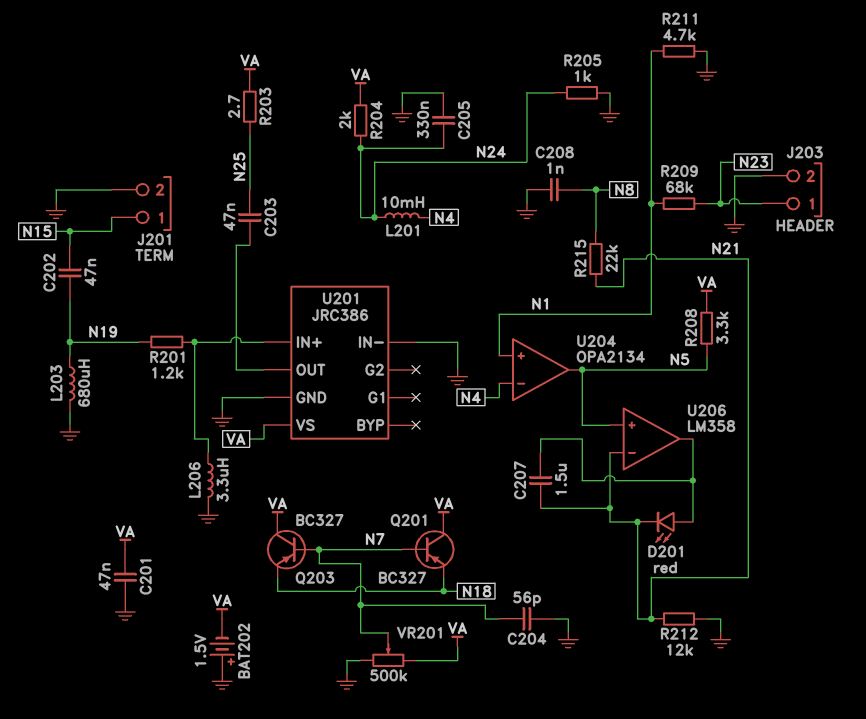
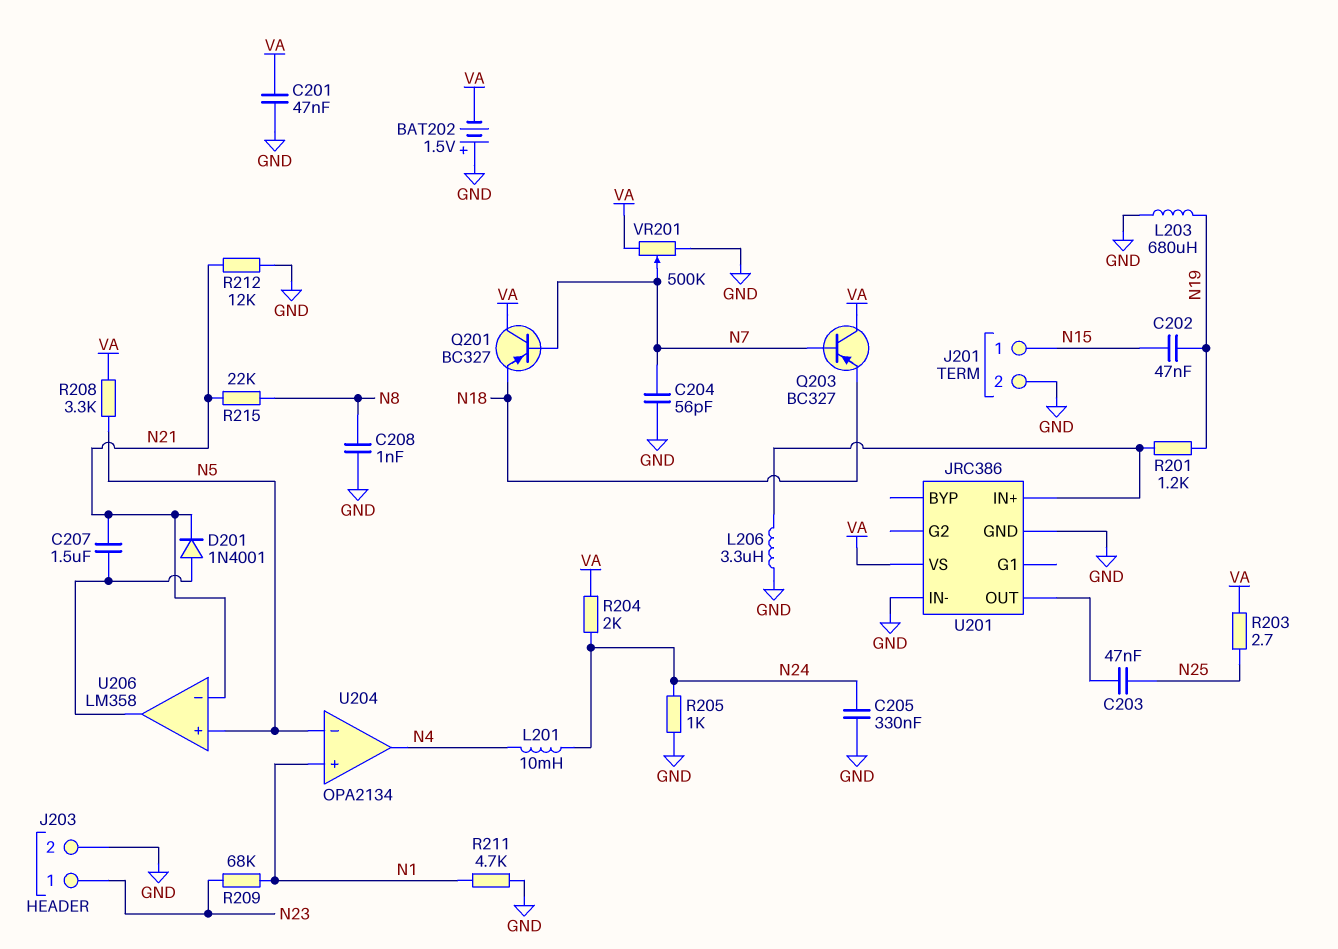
D201: LED red (A U206/out, K N21) -> diode 1N4001 (A U206/out, K N21)
U204 pin in-: N4 -> N5
U204 pin out: N5 -> N4

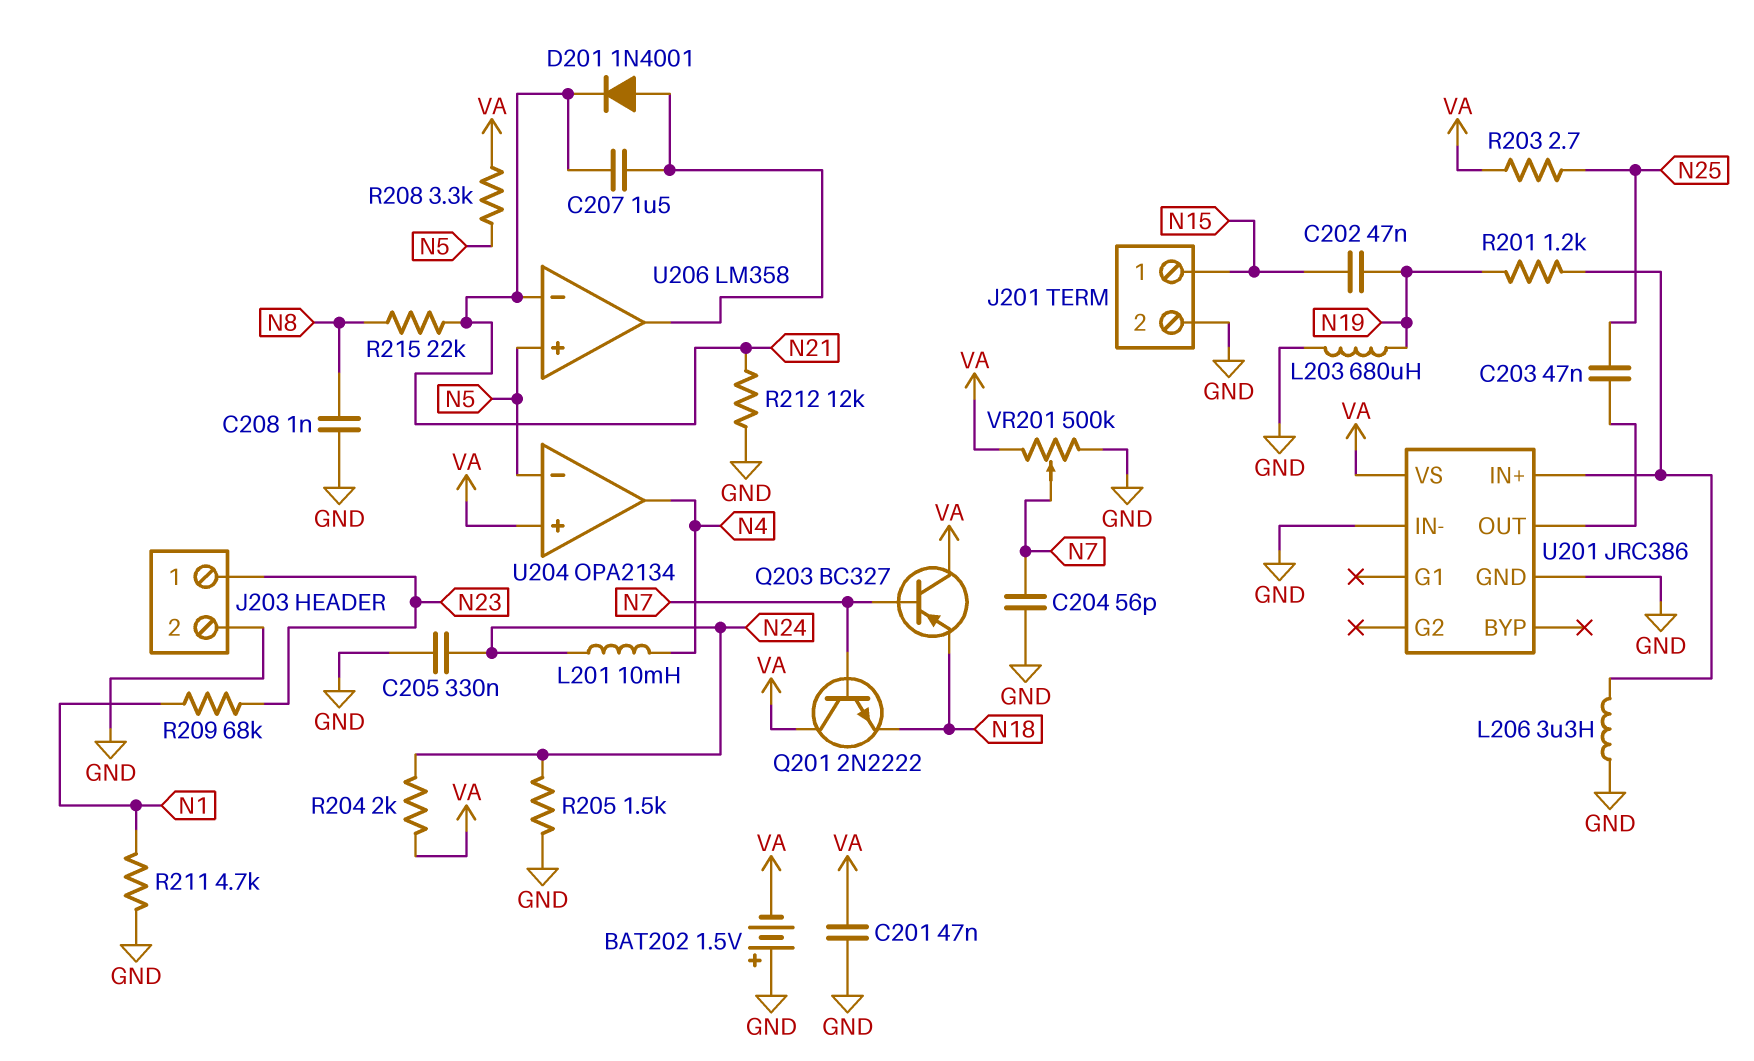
Q201: PNP BC327 (B N7, C VA, E N18) -> NPN 2N2222 (B N7, C VA, E N18)
R205: 1k (GND, N24) -> 1.5k (GND, N24)
U204 pin in+: N1 -> VA

